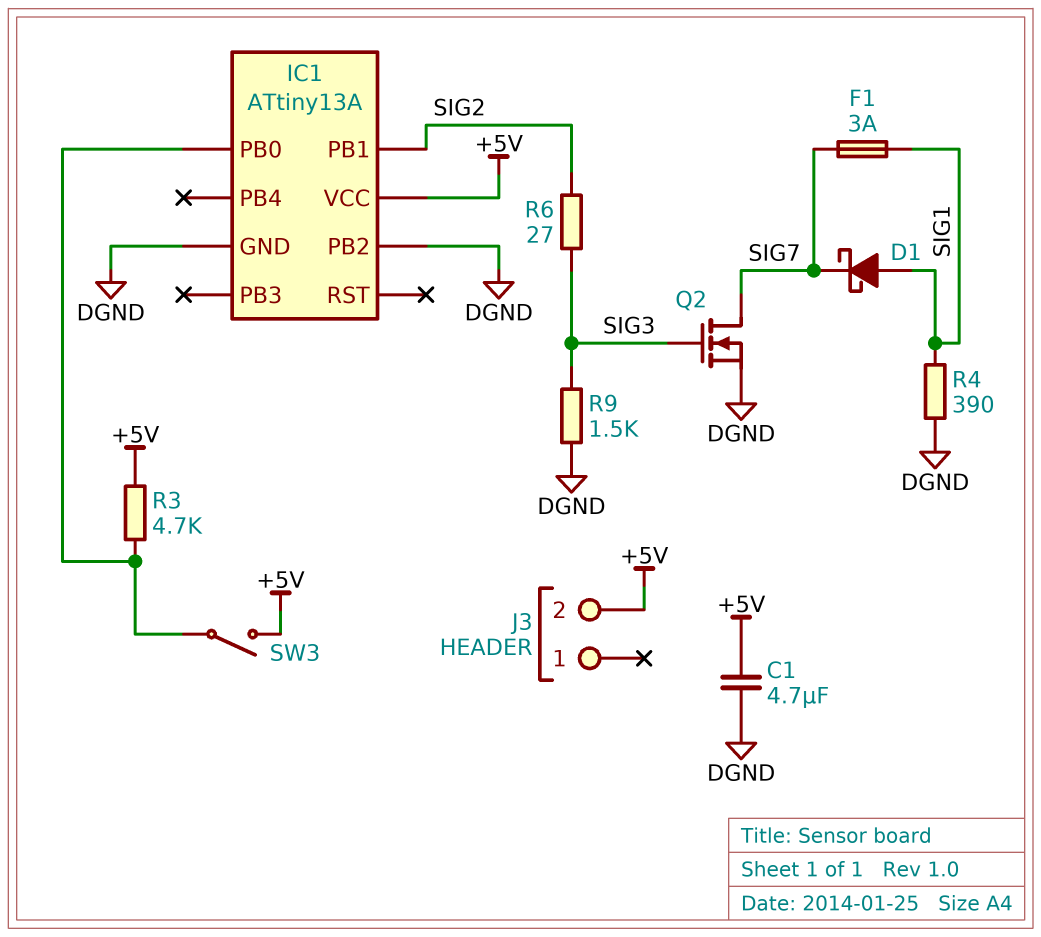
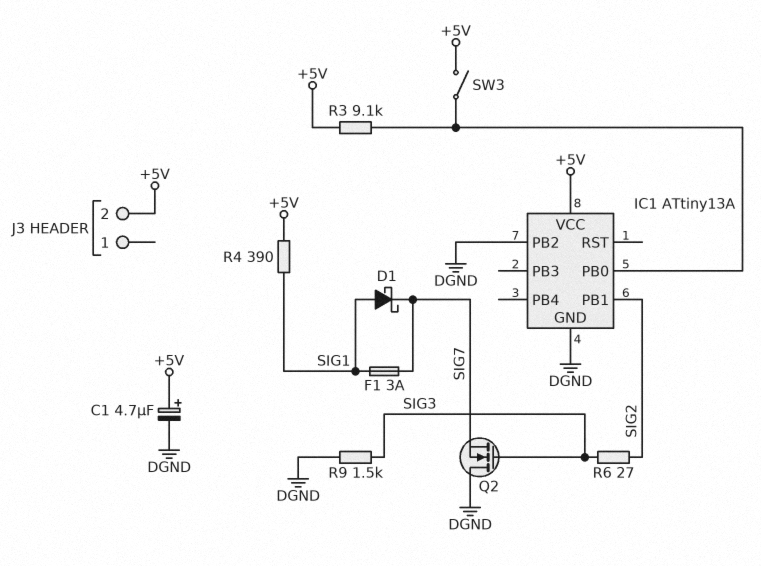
C1: 4.7uF (+5V, DGND) -> 4.7uF (plus +5V, minus DGND)
Q2: NMOS (G SIG3, D SIG7, S DGND) -> NMOS (G SIG3, D DGND, S SIG7)
R3: 4.7k (+5V, IC1/PB0) -> 9.1k (+5V, IC1/PB0)
R4: 390 (DGND, SIG1) -> 390 (+5V, SIG1)

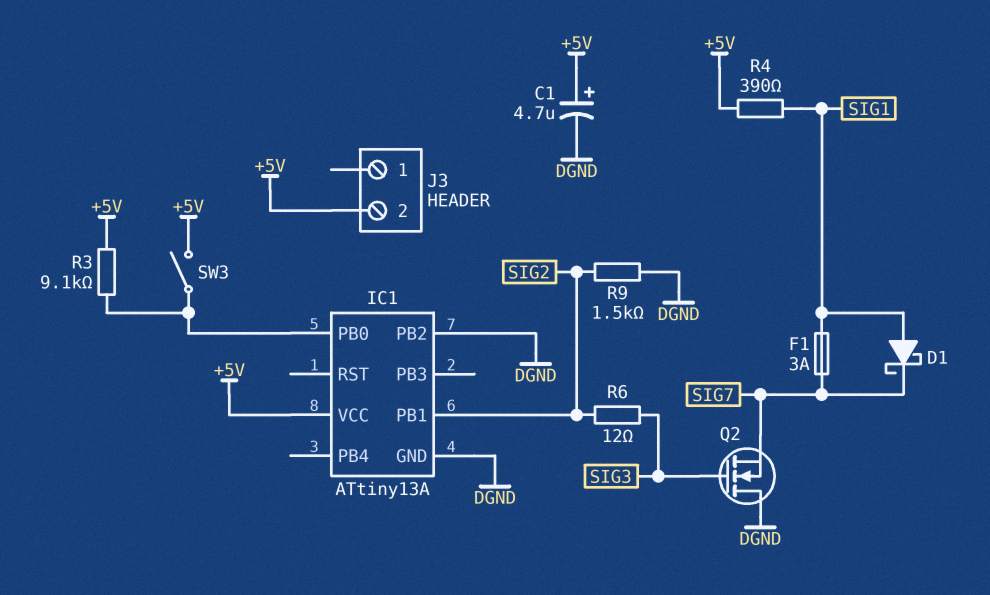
R6: 27 (SIG2, SIG3) -> 12 (SIG2, SIG3)
R9: 1.5k (DGND, SIG3) -> 1.5k (DGND, SIG2)

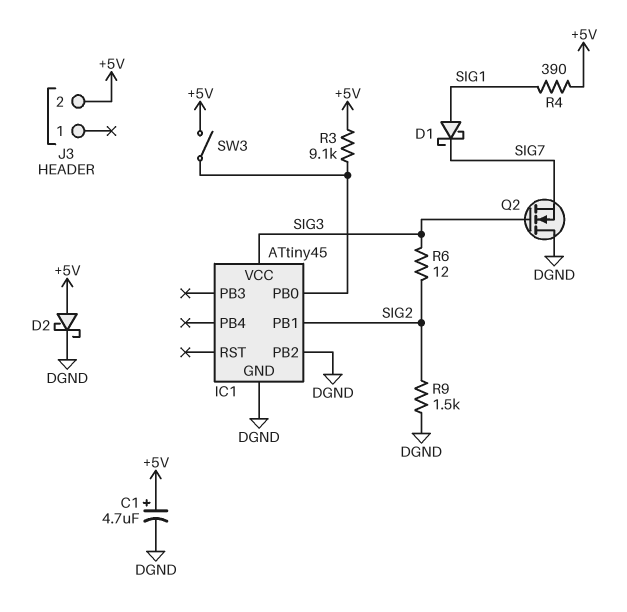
D2: none -> schottky (A +5V, K DGND)
F1: 3A (SIG1, SIG7) -> none
IC1: ATtiny13A -> ATtiny45
IC1 pin VCC: +5V -> SIG3

